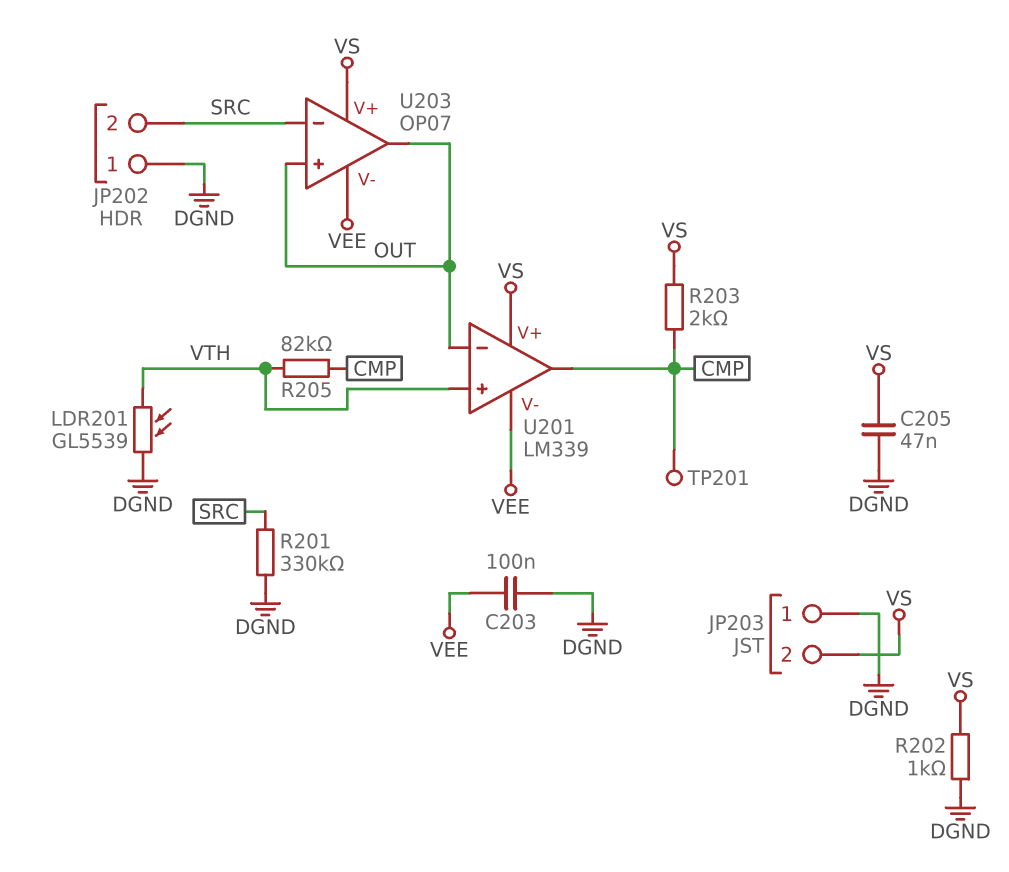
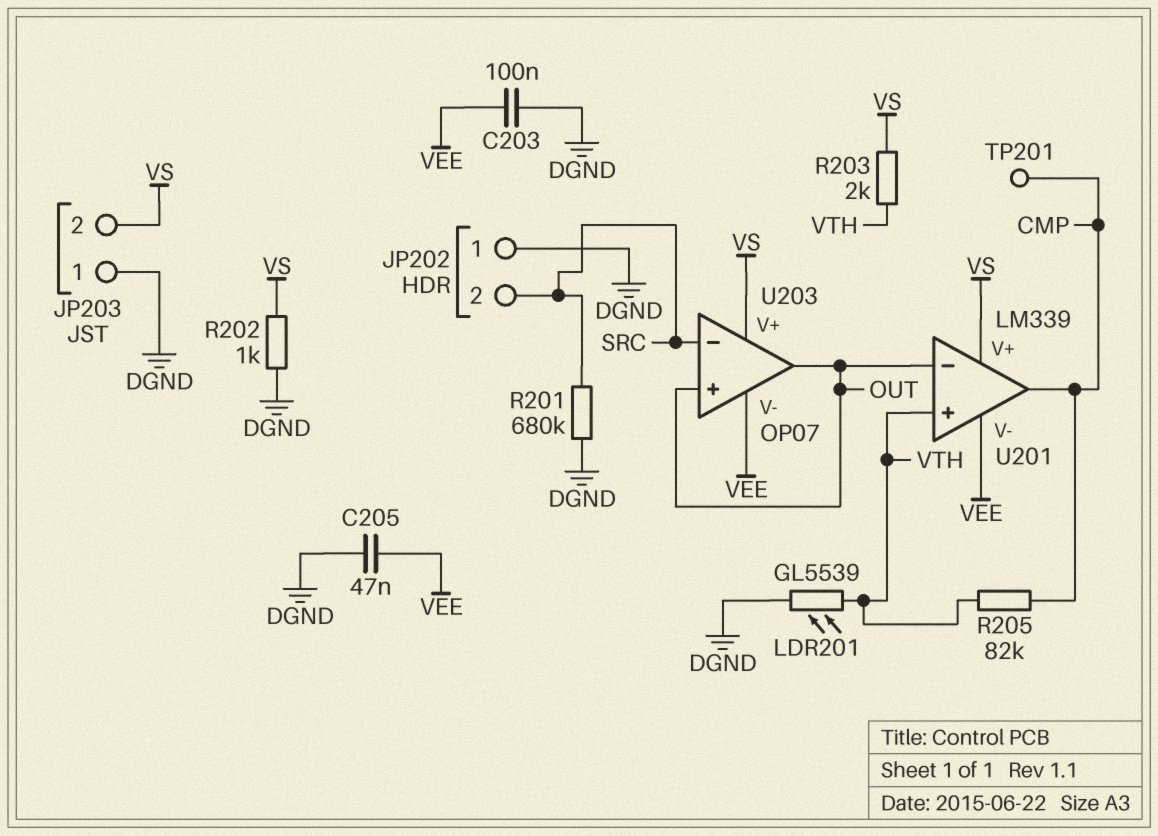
C205: 47nF (DGND, VS) -> 47nF (DGND, VEE)
R201: 330k (DGND, SRC) -> 680k (DGND, SRC)
R203: 2k (CMP, VS) -> 2k (VS, VTH)

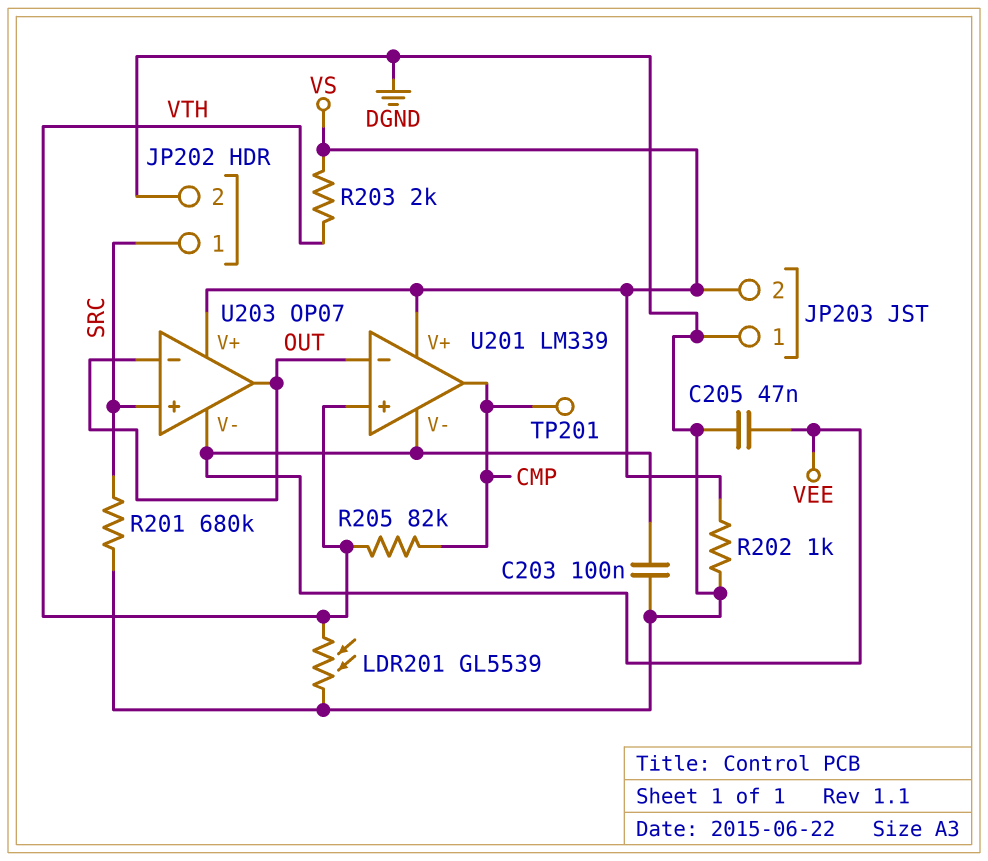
JP202 pin 1: DGND -> SRC
JP202 pin 2: SRC -> DGND
U203 pin in+: OUT -> SRC
U203 pin in-: SRC -> OUT

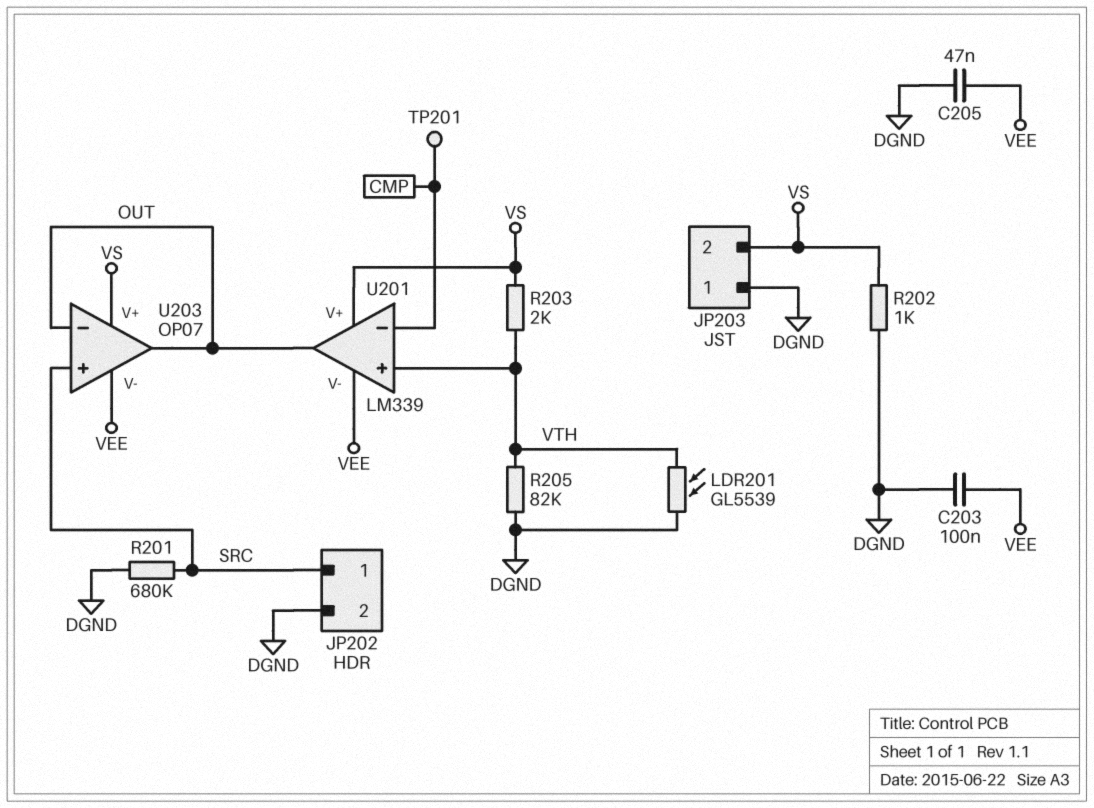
R205: 82k (CMP, VTH) -> 82k (DGND, VTH)
U201 pin in-: OUT -> CMP
U201 pin out: CMP -> OUT

